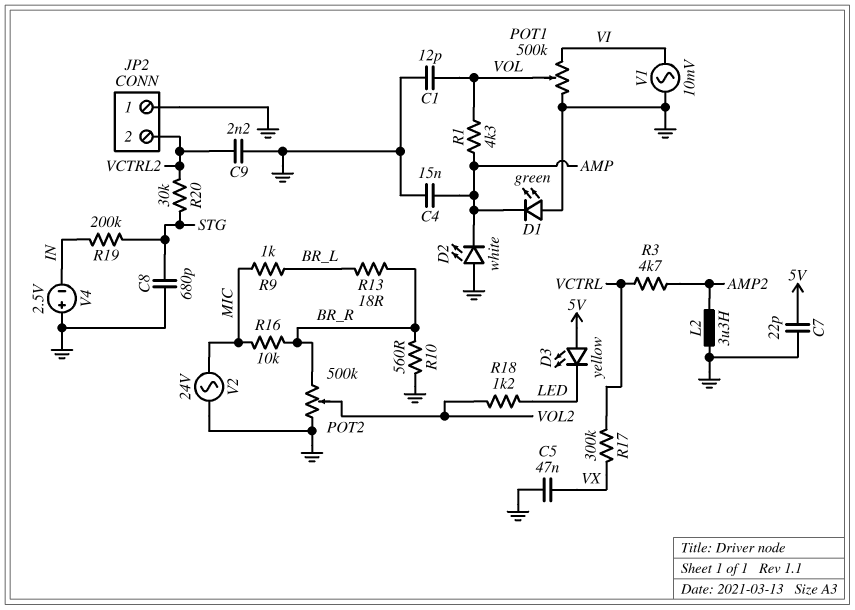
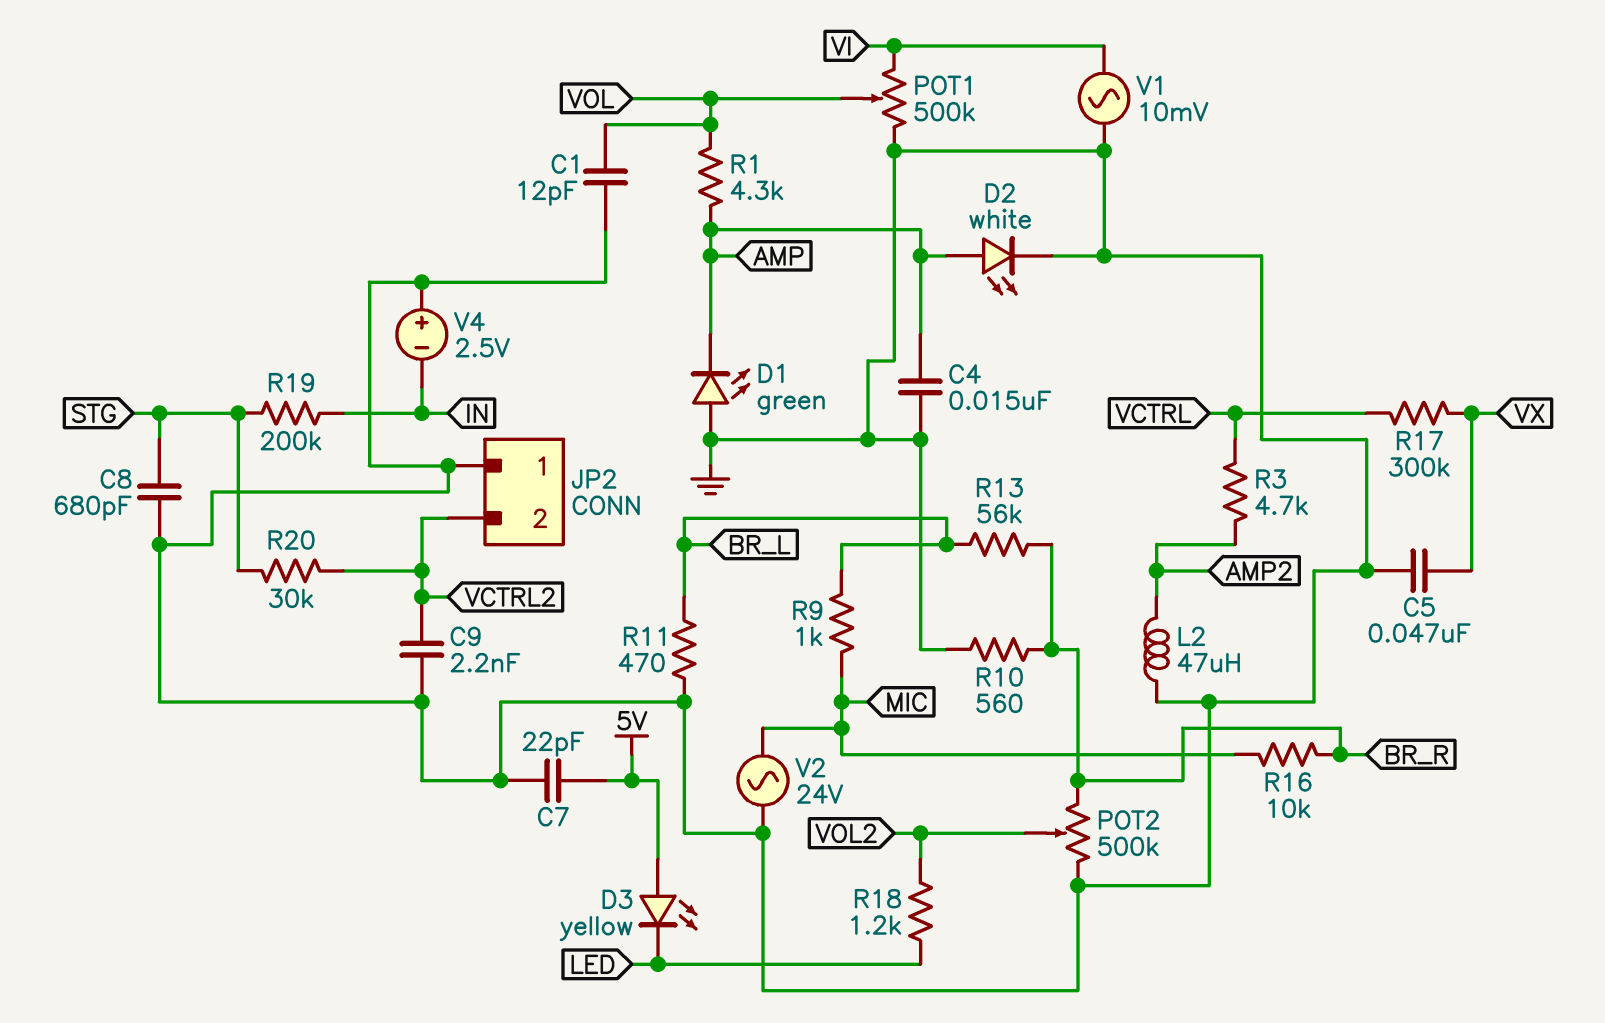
D2: LED white (A GND, K AMP) -> LED white (A AMP, K GND)
L2: 3.3uH (AMP2, GND) -> 47uH (AMP2, GND)
R11: none -> 470 (BR_L, GND)
R13: 18 (BR_L, BR_R) -> 56k (BR_L, BR_R)

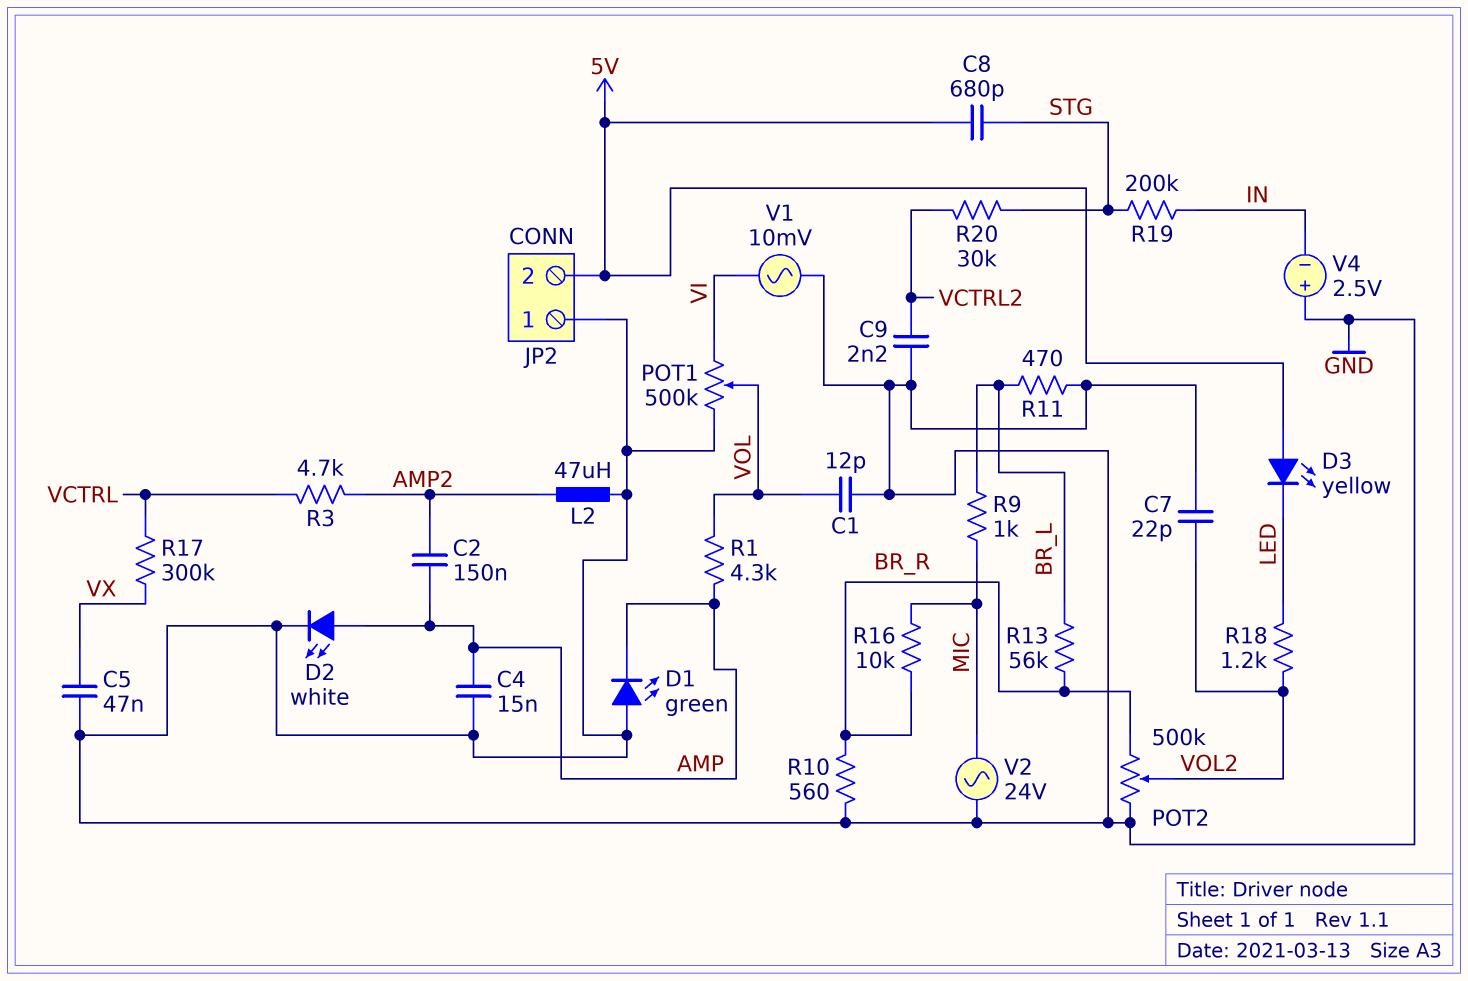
C2: none -> 150nF (AMP, AMP2)
C7: 22pF (5V, GND) -> 22pF (GND, VOL2)
C8: 680pF (GND, STG) -> 680pF (5V, STG)
JP2 pin 2: VCTRL2 -> 5V

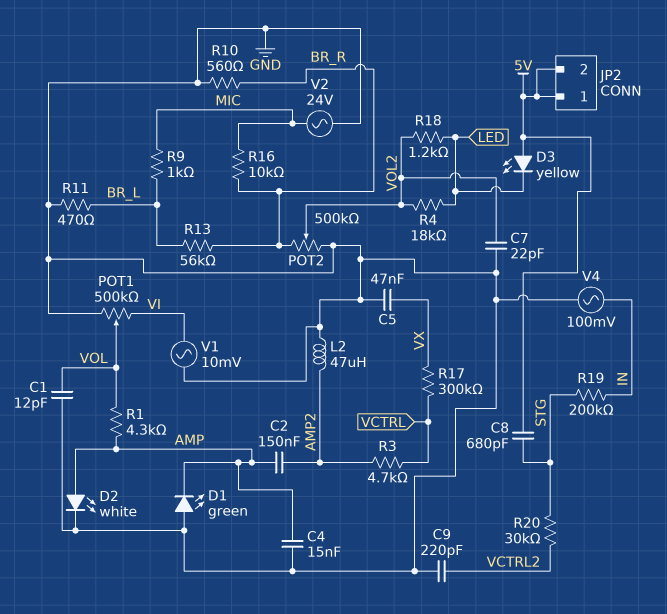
C9: 2.2nF (GND, VCTRL2) -> 220pF (GND, VCTRL2)
JP2 pin 1: GND -> 5V
R4: none -> 18k (LED, VOL2)
V4: 2.5V (plus GND, minus IN) -> AC 100mV (GND, IN)

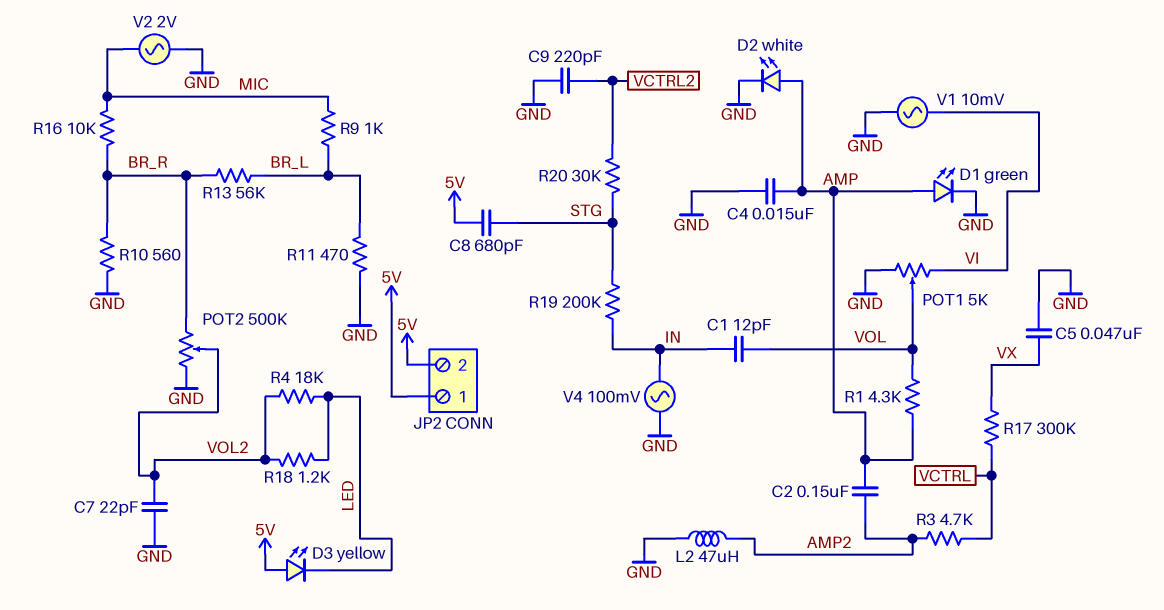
C1: 12pF (GND, VOL) -> 12pF (IN, VOL)
D1: LED green (A GND, K AMP) -> LED green (A AMP, K GND)
POT1: 500k (GND, VI, wiper VOL) -> 5k (GND, VI, wiper VOL)
V2: AC 24V (GND, MIC) -> AC 2V (GND, MIC)

